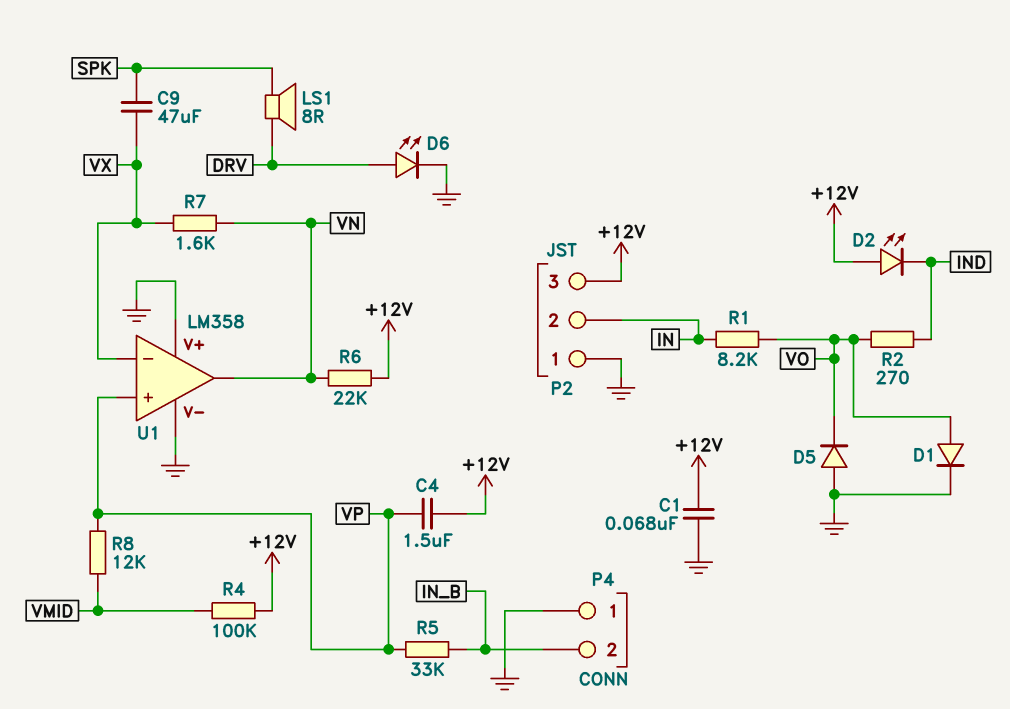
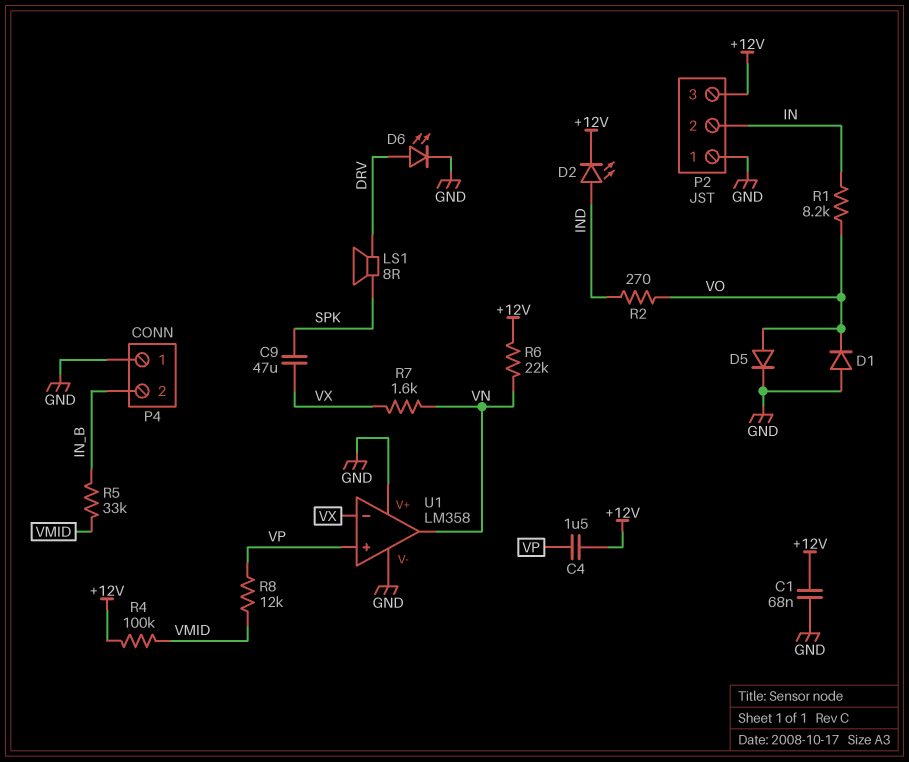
D1: diode (A VO, K GND) -> diode (A GND, K VO)
D2: LED (A +12V, K IND) -> LED (A IND, K +12V)
D5: diode (A GND, K VO) -> diode (A VO, K GND)
R5: 33k (IN_B, VP) -> 33k (IN_B, VMID)

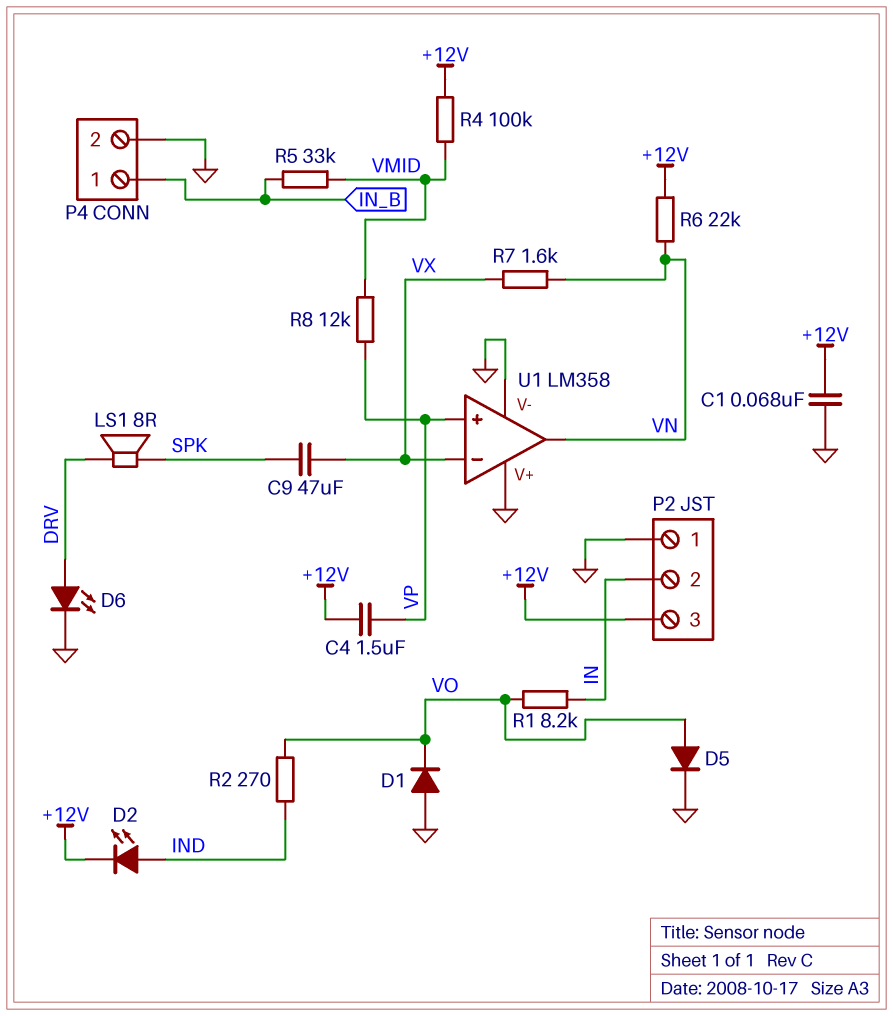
P4 pin 1: GND -> IN_B
P4 pin 2: IN_B -> GND

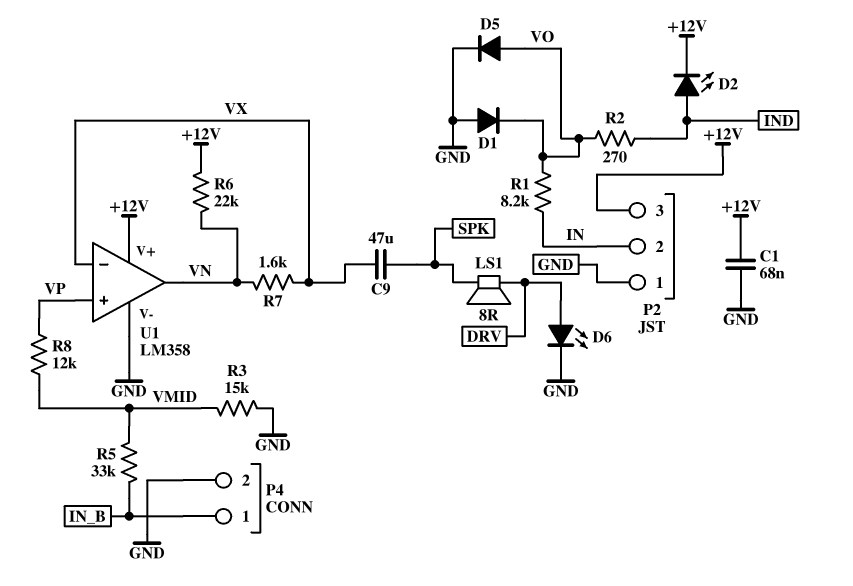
C4: 1.5uF (+12V, VP) -> none
R3: none -> 15k (GND, VMID)
R4: 100k (+12V, VMID) -> none
U1 pin V+: GND -> +12V

